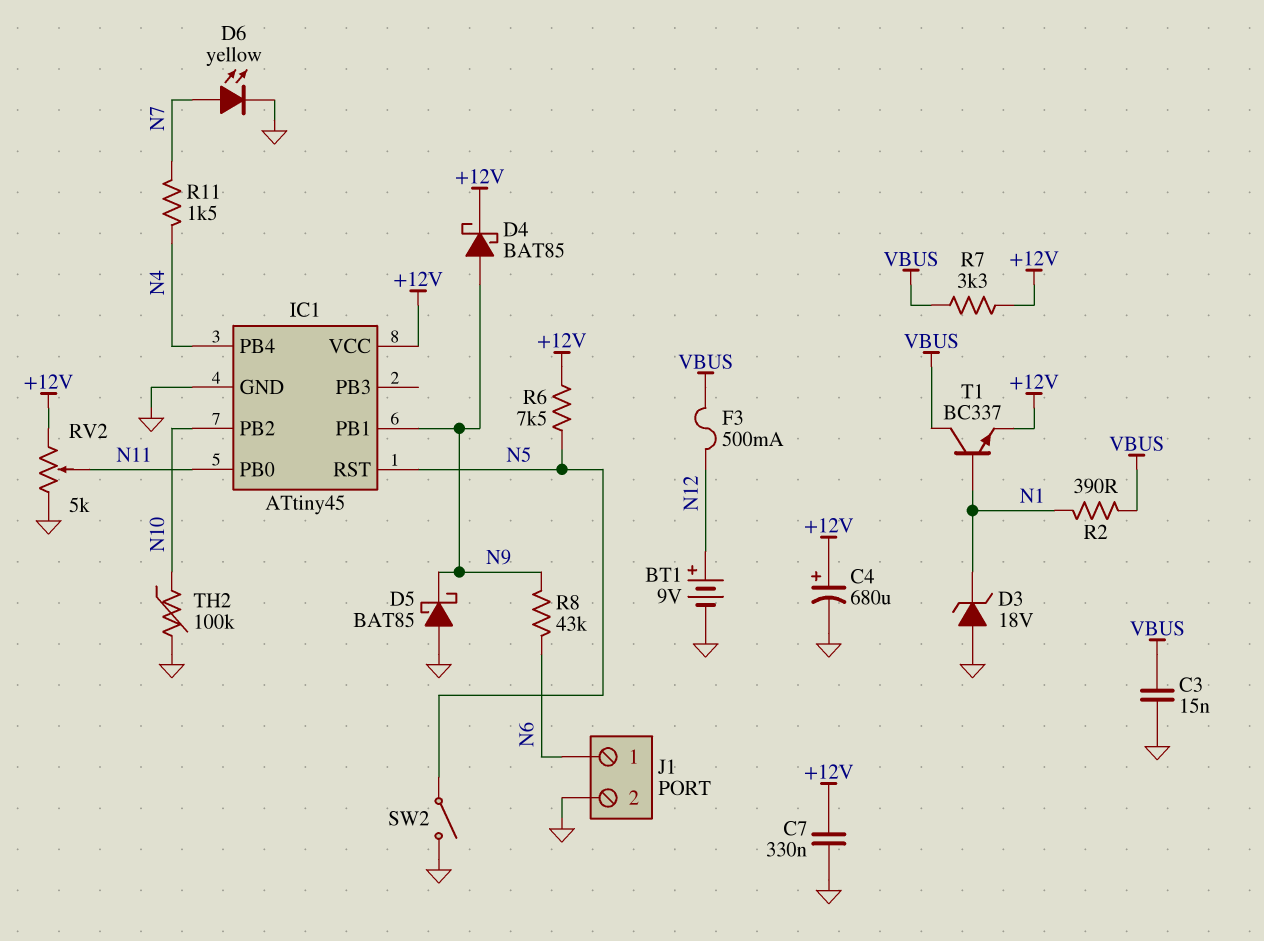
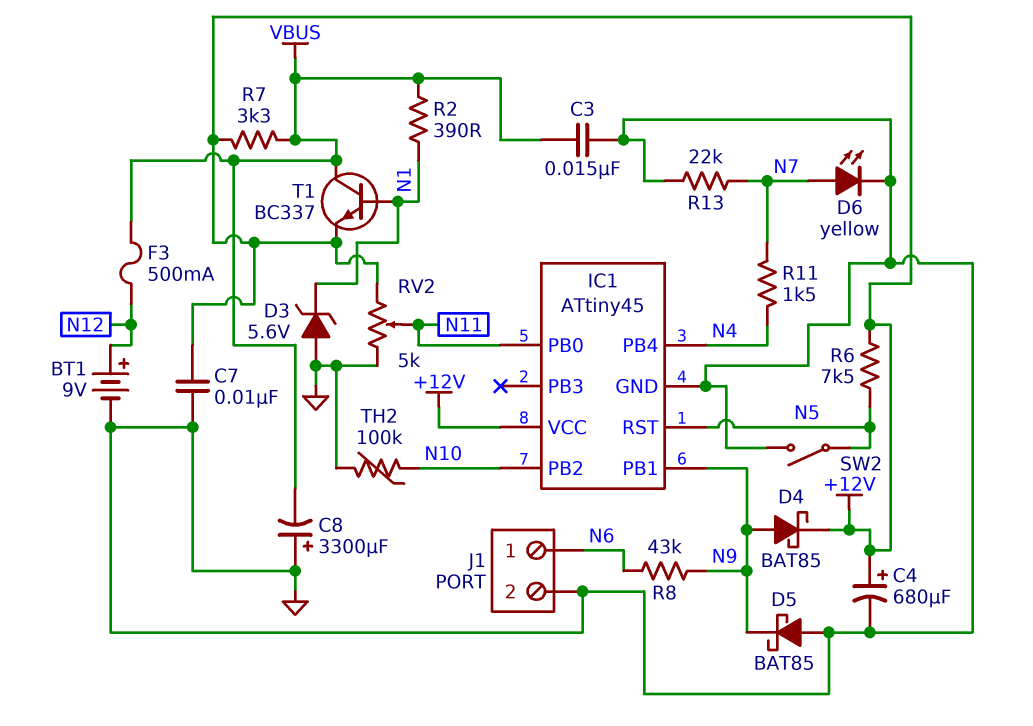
C7: 330nF (+12V, GND) -> 10nF (+12V, GND)
C8: none -> 3300uF (plus GND, minus VBUS)
D3: zener 18V (A GND, K N1) -> zener 5.6V (A GND, K N1)
R13: none -> 22k (GND, N7)

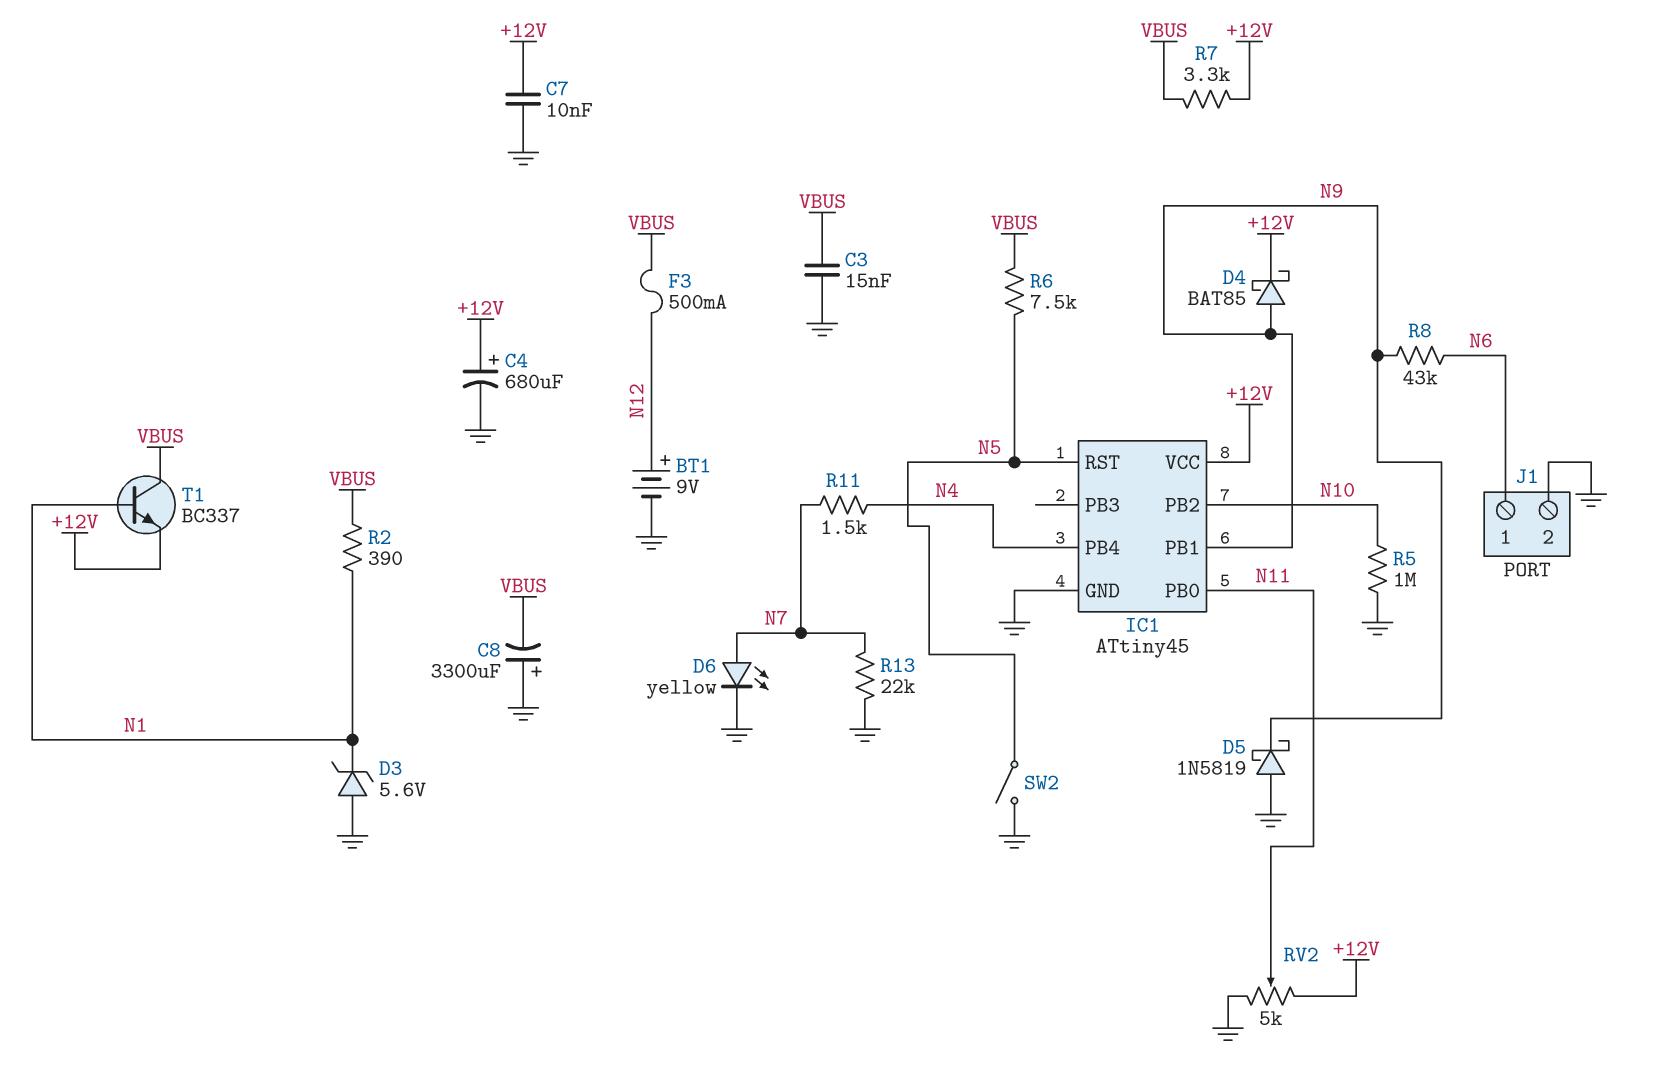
D5: schottky BAT85 (A GND, K N9) -> schottky 1N5819 (A GND, K N9)
R5: none -> 1M (GND, N10)
R6: 7.5k (+12V, N5) -> 7.5k (N5, VBUS)
TH2: 100k (GND, N10) -> none

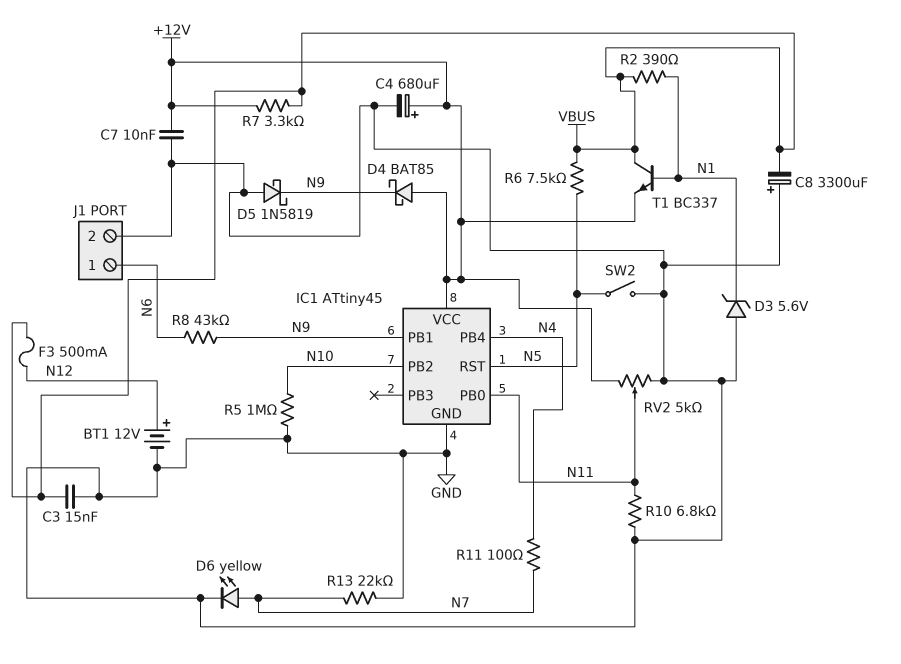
BT1: 9V (plus N12, minus GND) -> 12V (plus N12, minus GND)
D4: schottky BAT85 (A N9, K +12V) -> schottky BAT85 (A +12V, K N9)
R10: none -> 6.8k (GND, N11)
R11: 1.5k (N4, N7) -> 100 (N4, N7)

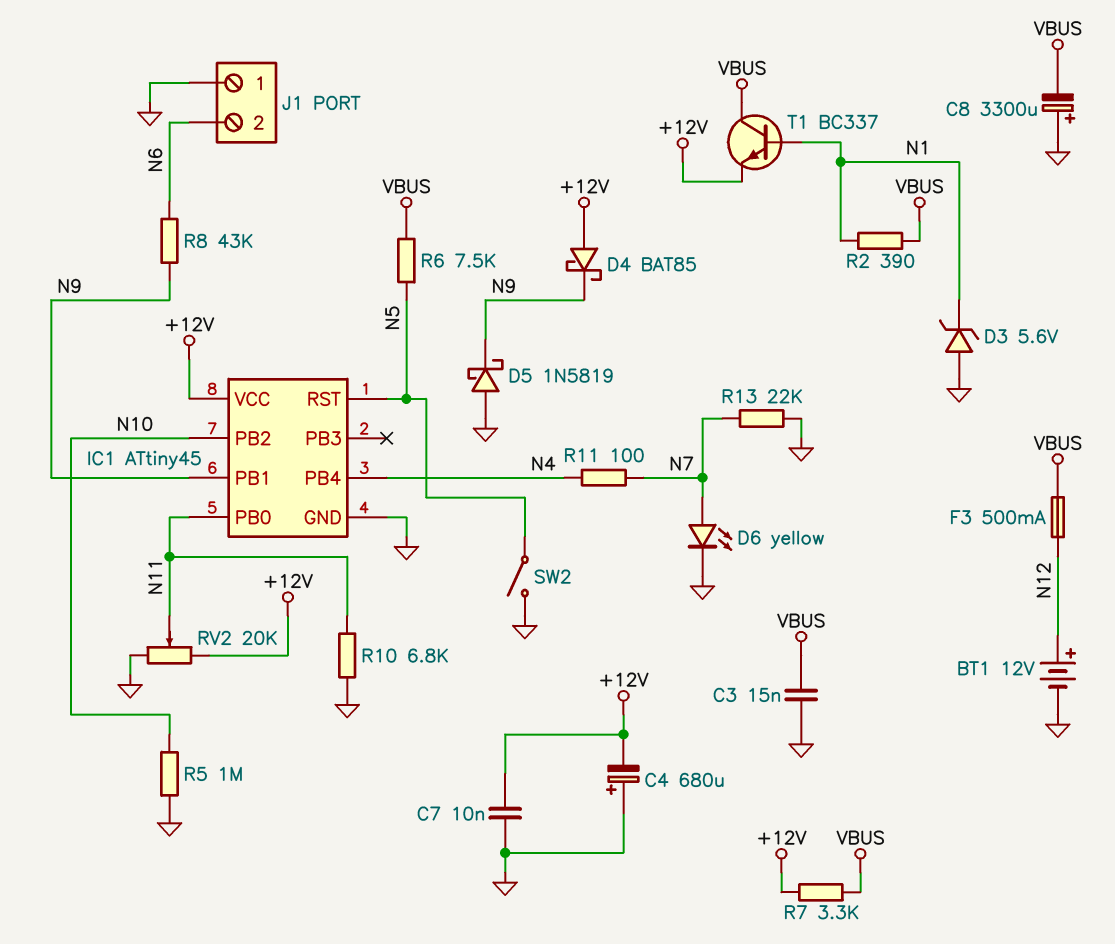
C4: 680uF (plus +12V, minus GND) -> 680uF (plus GND, minus +12V)
J1 pin 1: N6 -> GND
J1 pin 2: GND -> N6
RV2: 5k (+12V, GND, wiper N11) -> 20k (+12V, GND, wiper N11)

